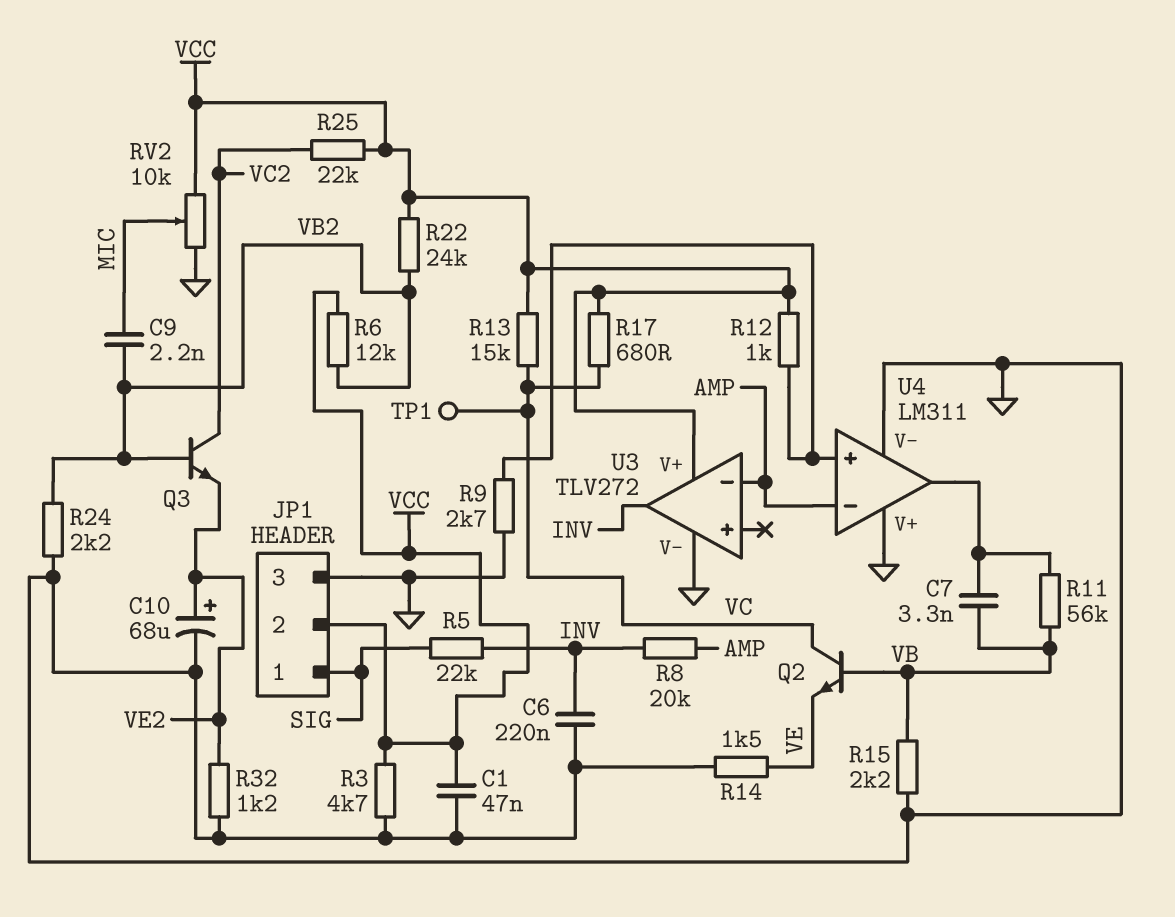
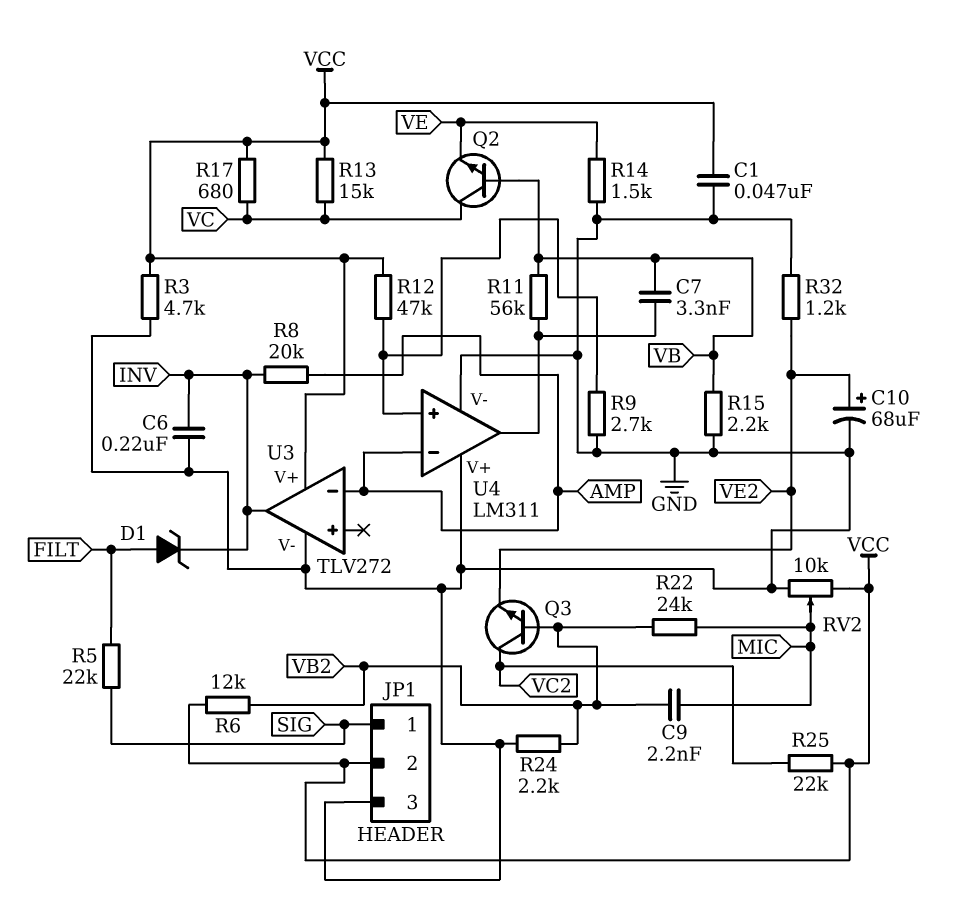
D1: none -> zener (A FILT, K INV)
R5: 22k (INV, SIG) -> 22k (FILT, SIG)
R12: 1k (U4/in+, VCC) -> 47k (U4/in+, VCC)
R22: 24k (VB2, VCC) -> 24k (MIC, VB2)
TP1: test point (VC) -> none

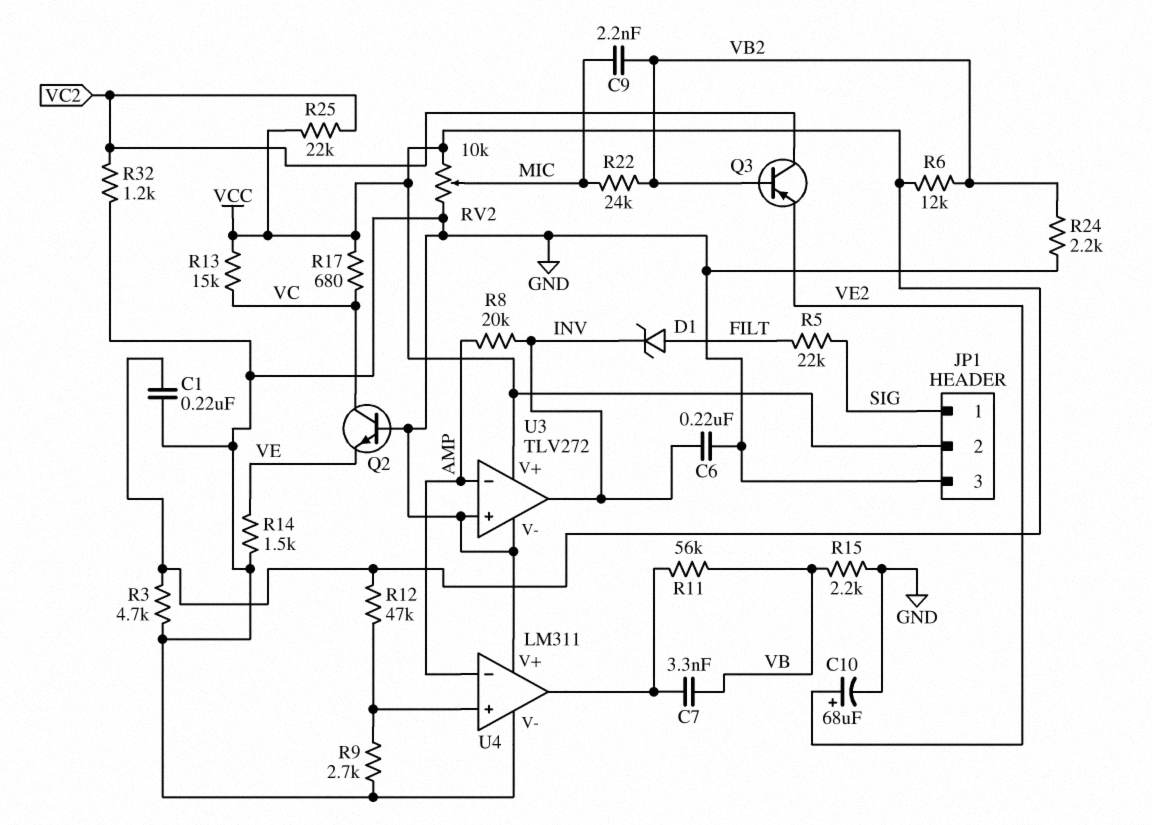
C1: 47nF (GND, VCC) -> 220nF (GND, VCC)
Q2: NPN (B VB, C VC, E VE) -> NPN (B GND, C VC, E VE)
Q3: NPN (B VB2, C VC2, E VE2) -> PNP (B VB2, C VC2, E VE2)
R32: 1.2k (GND, VE2) -> 1.2k (GND, VC2)
U3 pin in+: none -> GND

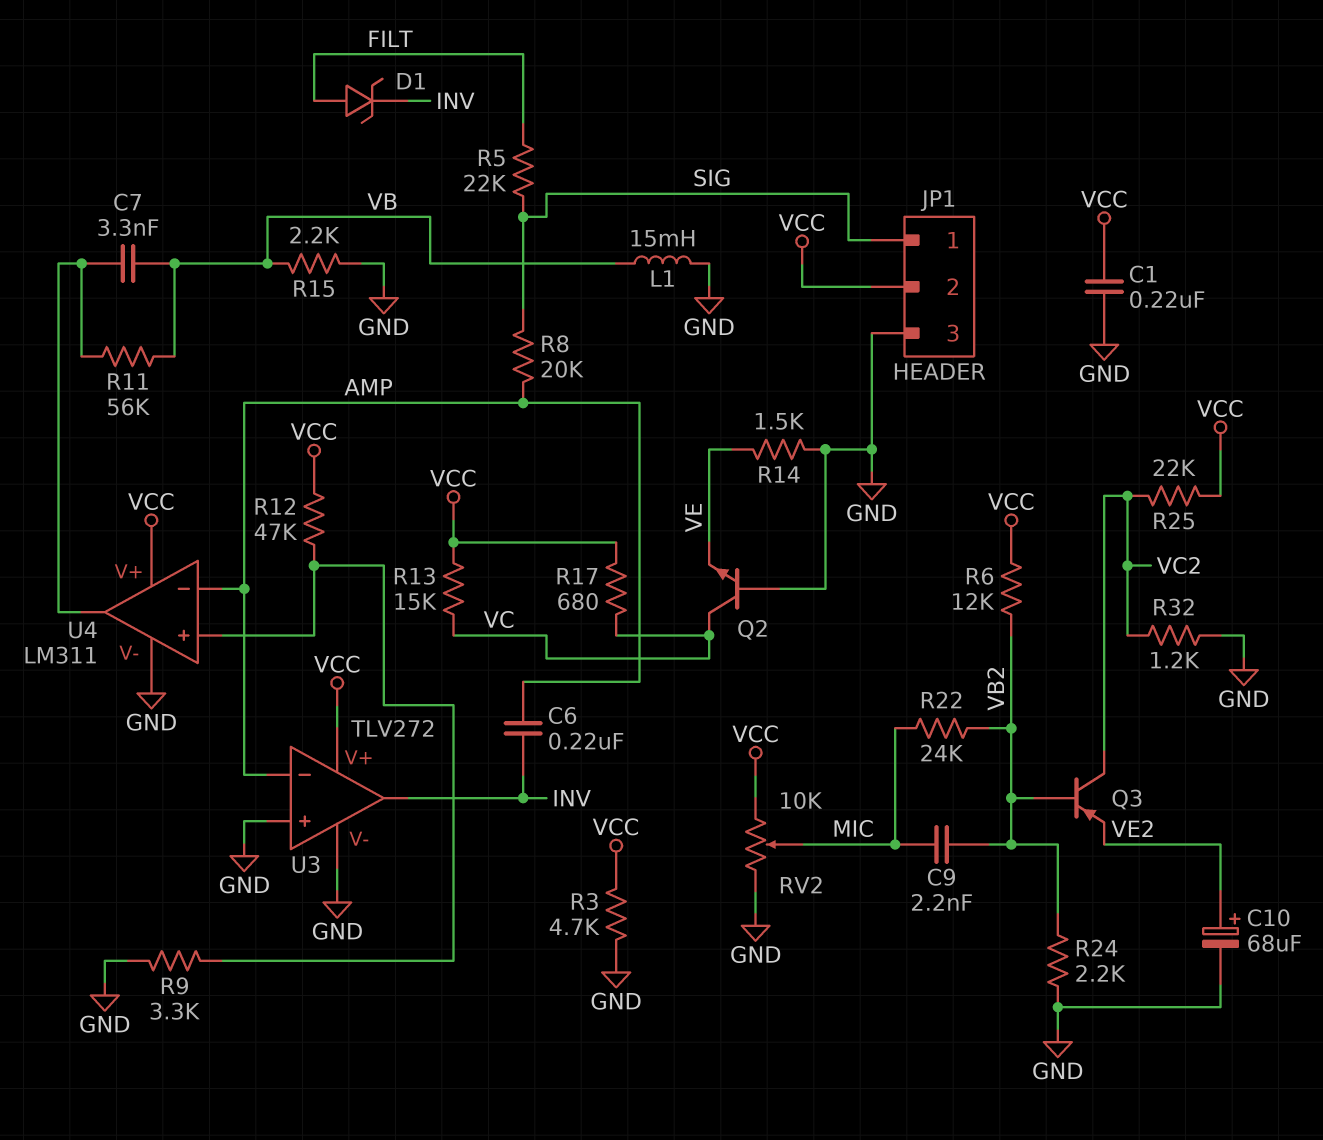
C6: 220nF (GND, INV) -> 220nF (AMP, INV)
L1: none -> 15mH (GND, VB)
R8: 20k (AMP, INV) -> 20k (AMP, SIG)
R9: 2.7k (GND, U4/in+) -> 3.3k (GND, U4/in+)
U4 pin V+: GND -> VCC

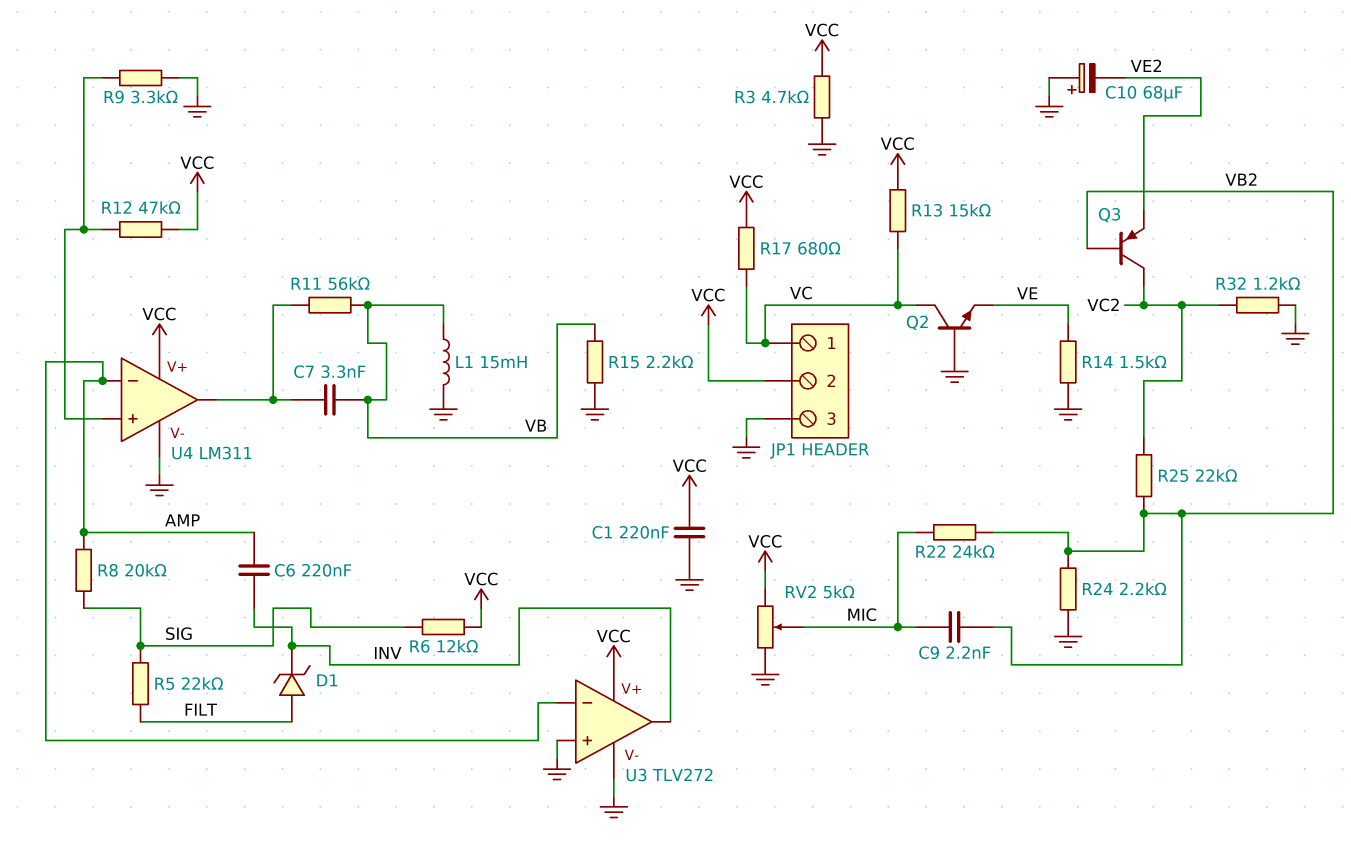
C10: 68uF (plus VE2, minus GND) -> 68uF (plus GND, minus VE2)
JP1 pin 1: SIG -> VC
R6: 12k (VB2, VCC) -> 12k (SIG, VCC)
R25: 22k (VC2, VCC) -> 22k (VB2, VC2)
RV2: 10k (GND, VCC, wiper MIC) -> 5k (GND, VCC, wiper MIC)

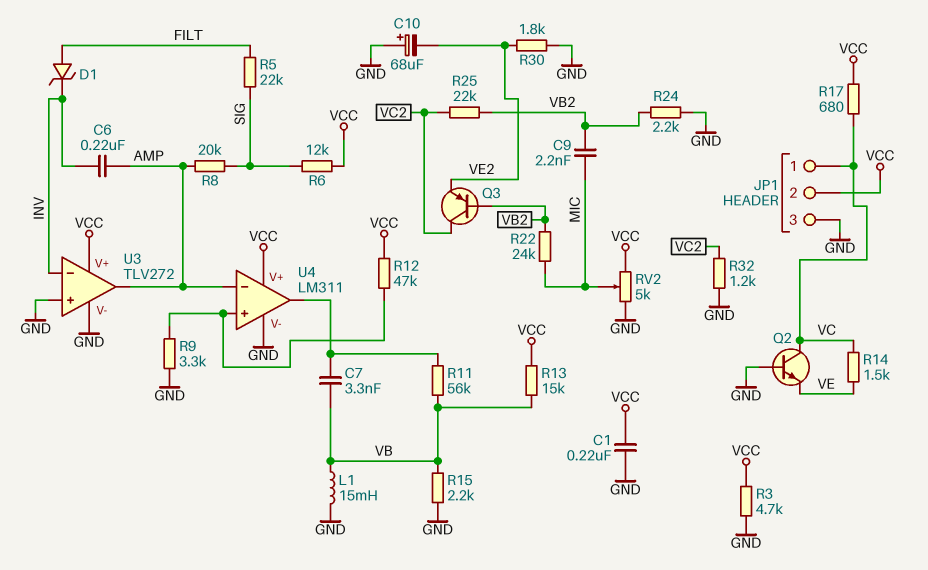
R13: 15k (VC, VCC) -> 15k (VB, VCC)
R14: 1.5k (GND, VE) -> 1.5k (VC, VE)
R30: none -> 1.8k (GND, VE2)
U3 pin in-: AMP -> INV
U3 pin out: INV -> AMP

